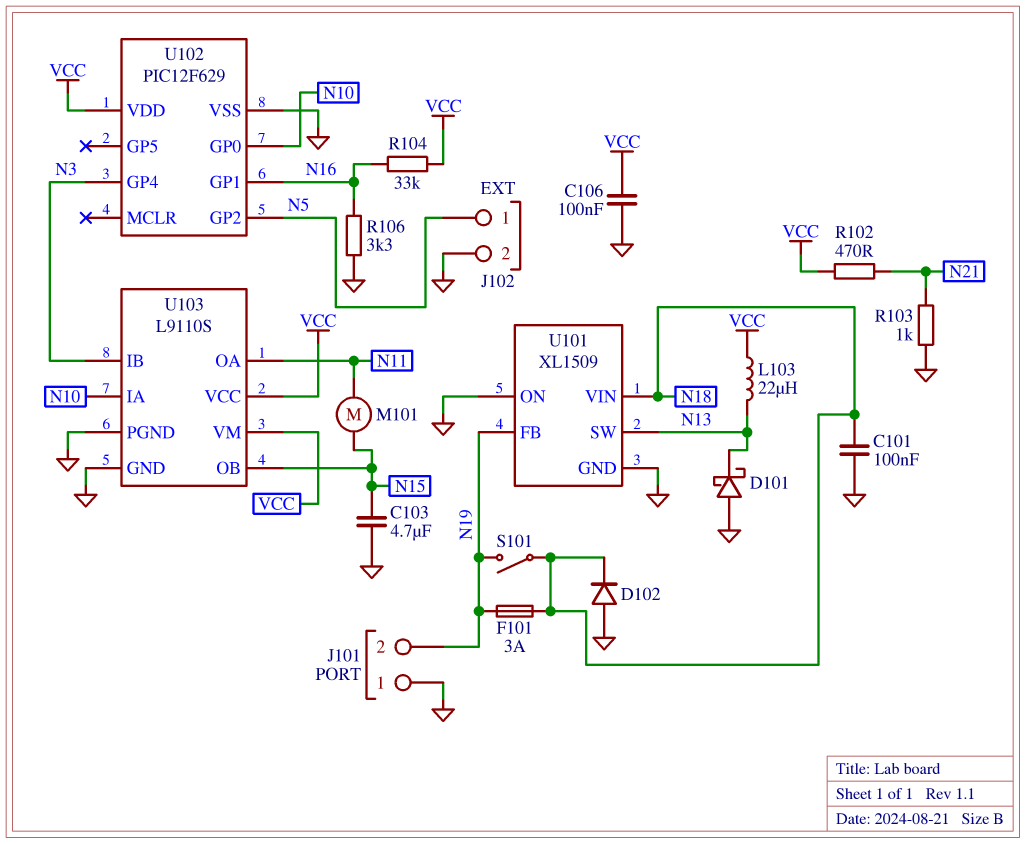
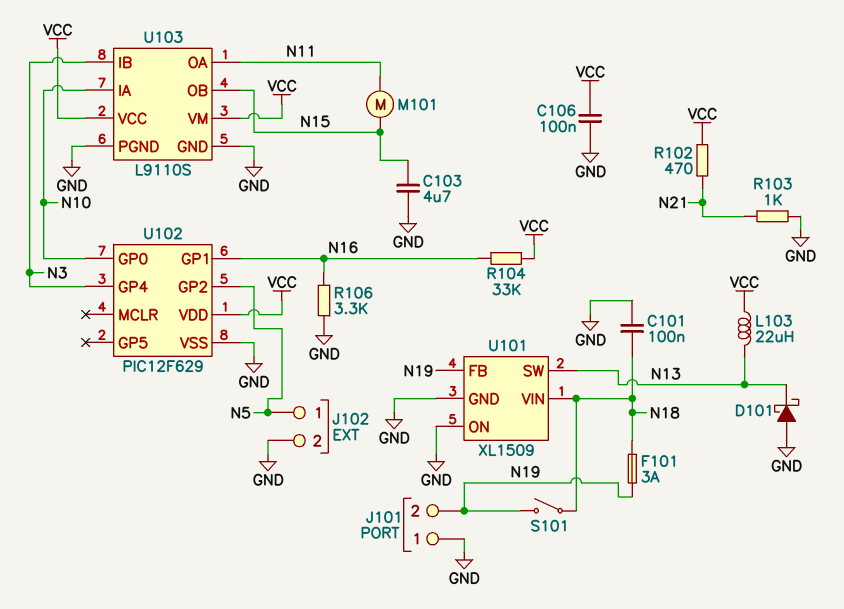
D102: diode (A GND, K N18) -> none

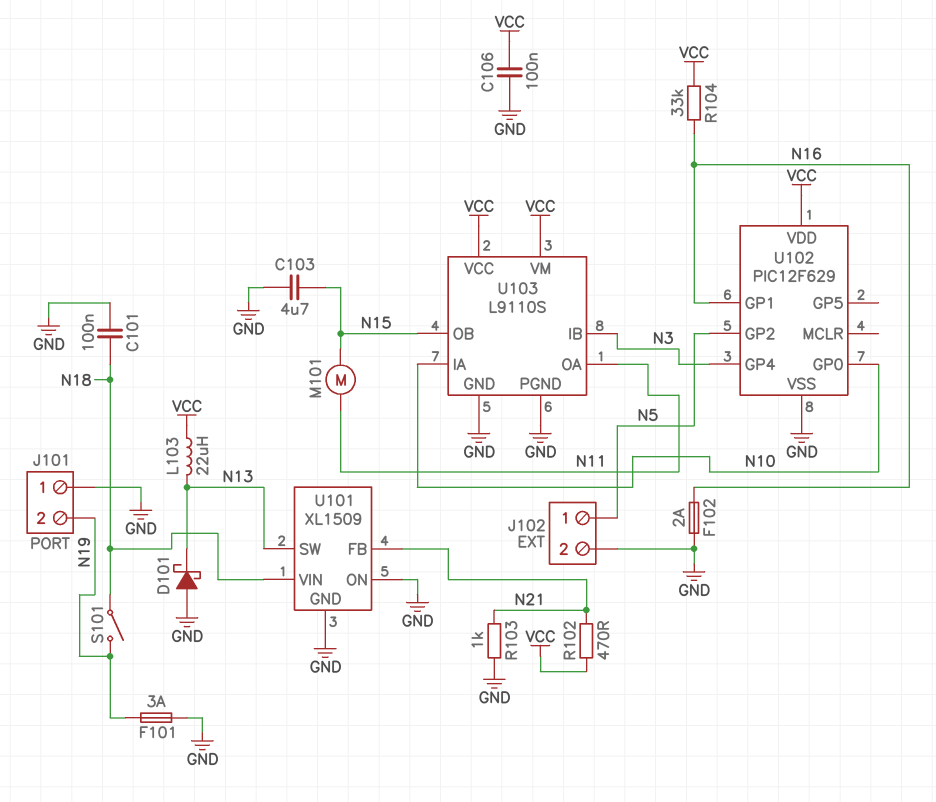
F101: 3A (N18, N19) -> 3A (GND, N19)
F102: none -> 2A (GND, N16)
R106: 3.3k (GND, N16) -> none
U101 pin FB: N19 -> N21

